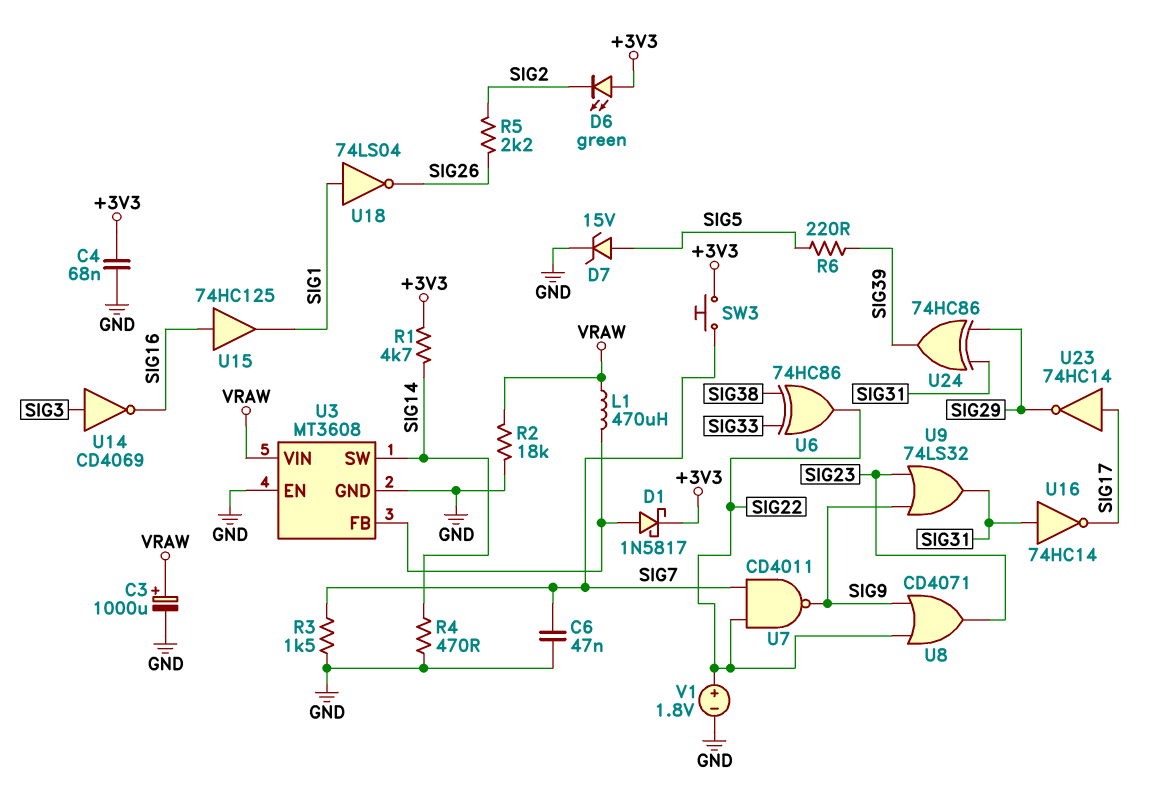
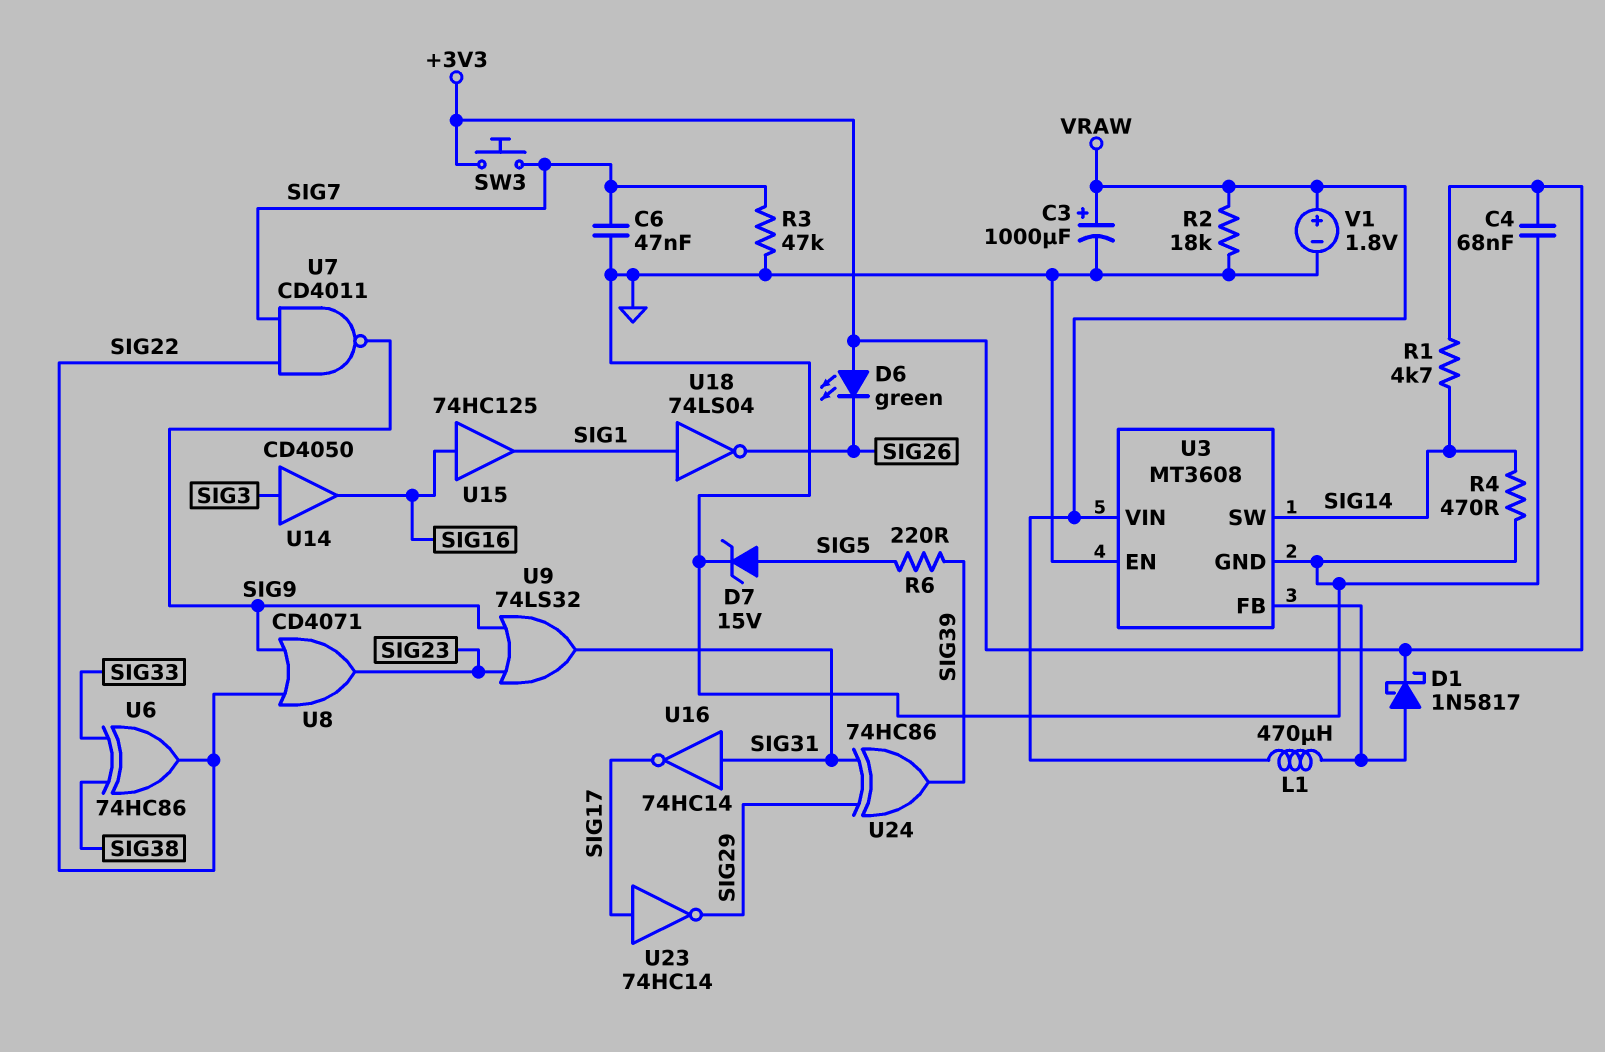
D6: LED green (A +3V3, K SIG2) -> LED green (A +3V3, K SIG26)
R3: 1.5k (GND, SIG7) -> 47k (GND, SIG7)
R5: 2.2k (SIG2, SIG26) -> none
U14: NOT CD4069 (in SIG3, out SIG16) -> buffer CD4050 (in SIG3, out SIG16)
V1: 1.8V (plus SIG22, minus GND) -> 1.8V (plus VRAW, minus GND)

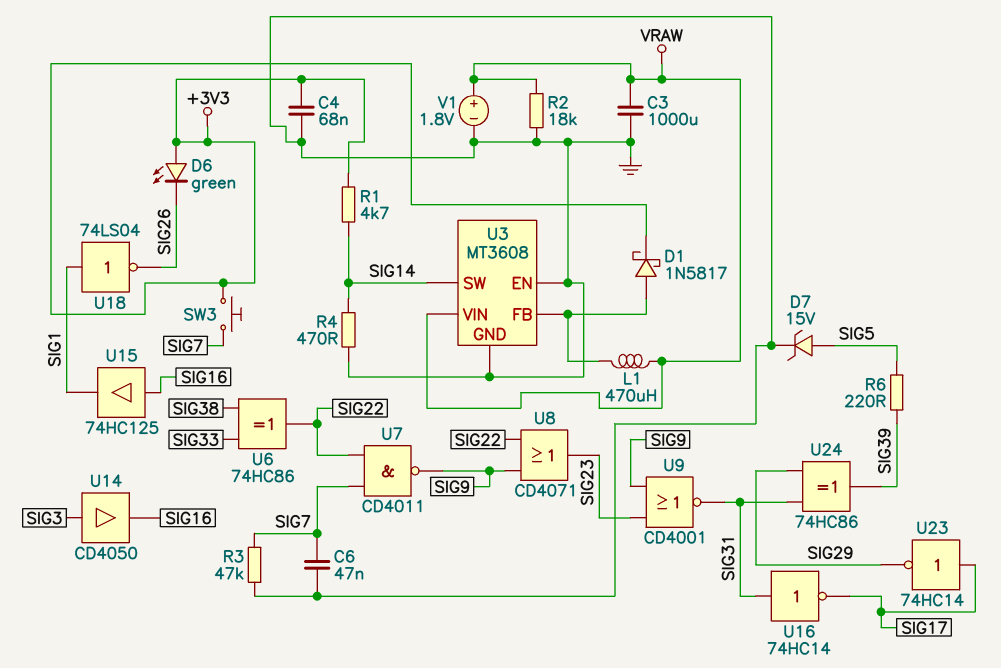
C3: 1000uF (plus VRAW, minus GND) -> 1000uF (GND, VRAW)
U9: OR 74LS32 (in SIG9, in SIG23, out SIG31) -> NOR CD4001 (in SIG9, in SIG23, out SIG31)

